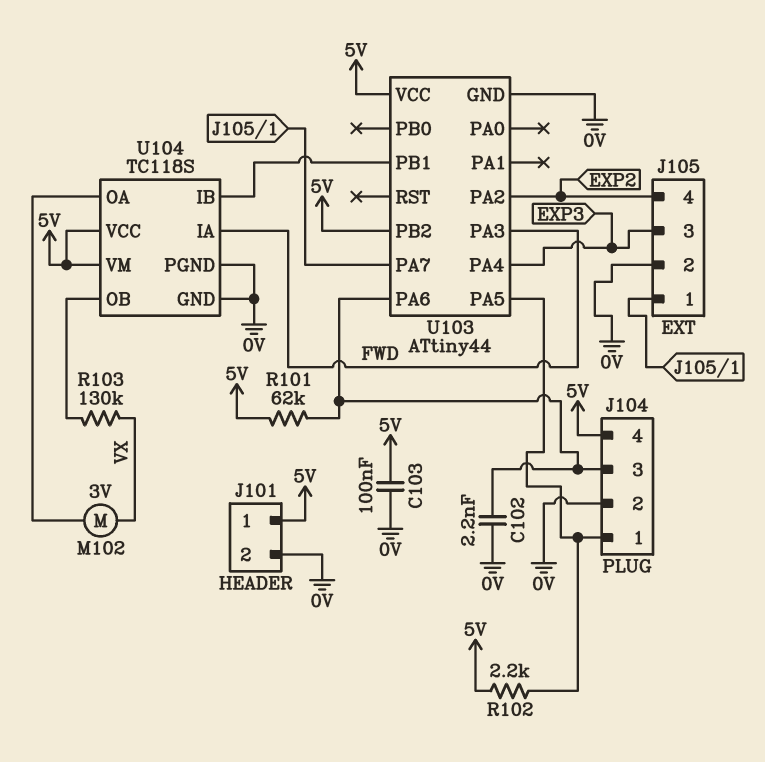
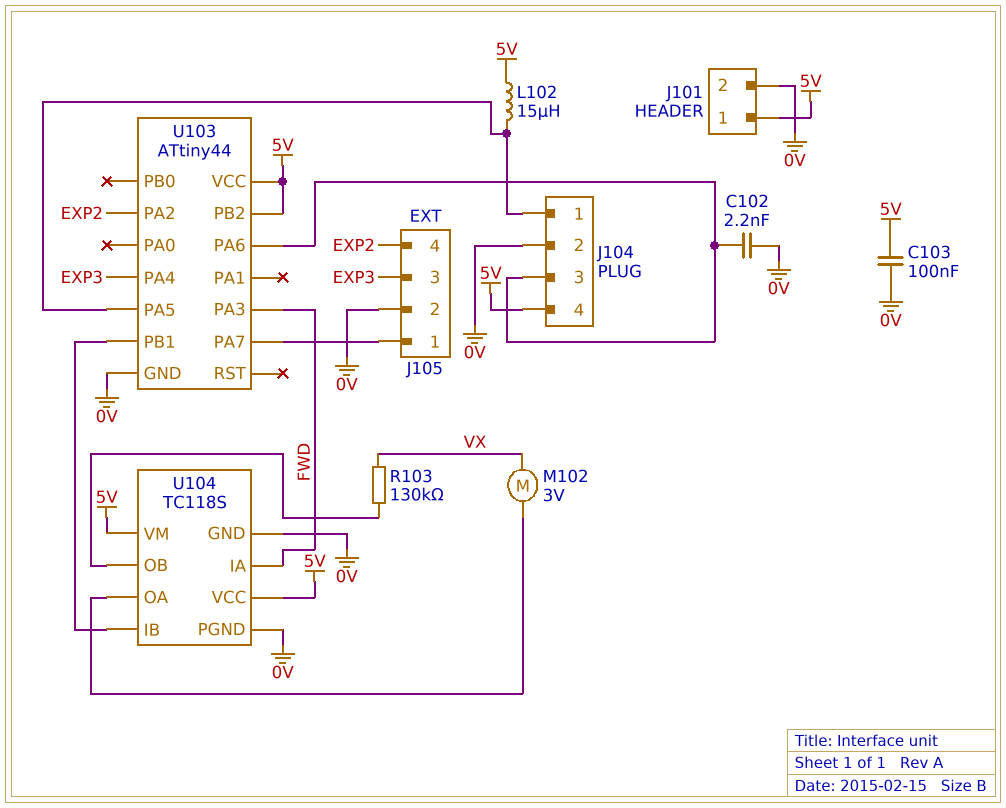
L102: none -> 15uH (5V, J104/1)
R101: 62k (5V, J104/3) -> none
R102: 2.2k (5V, J104/1) -> none

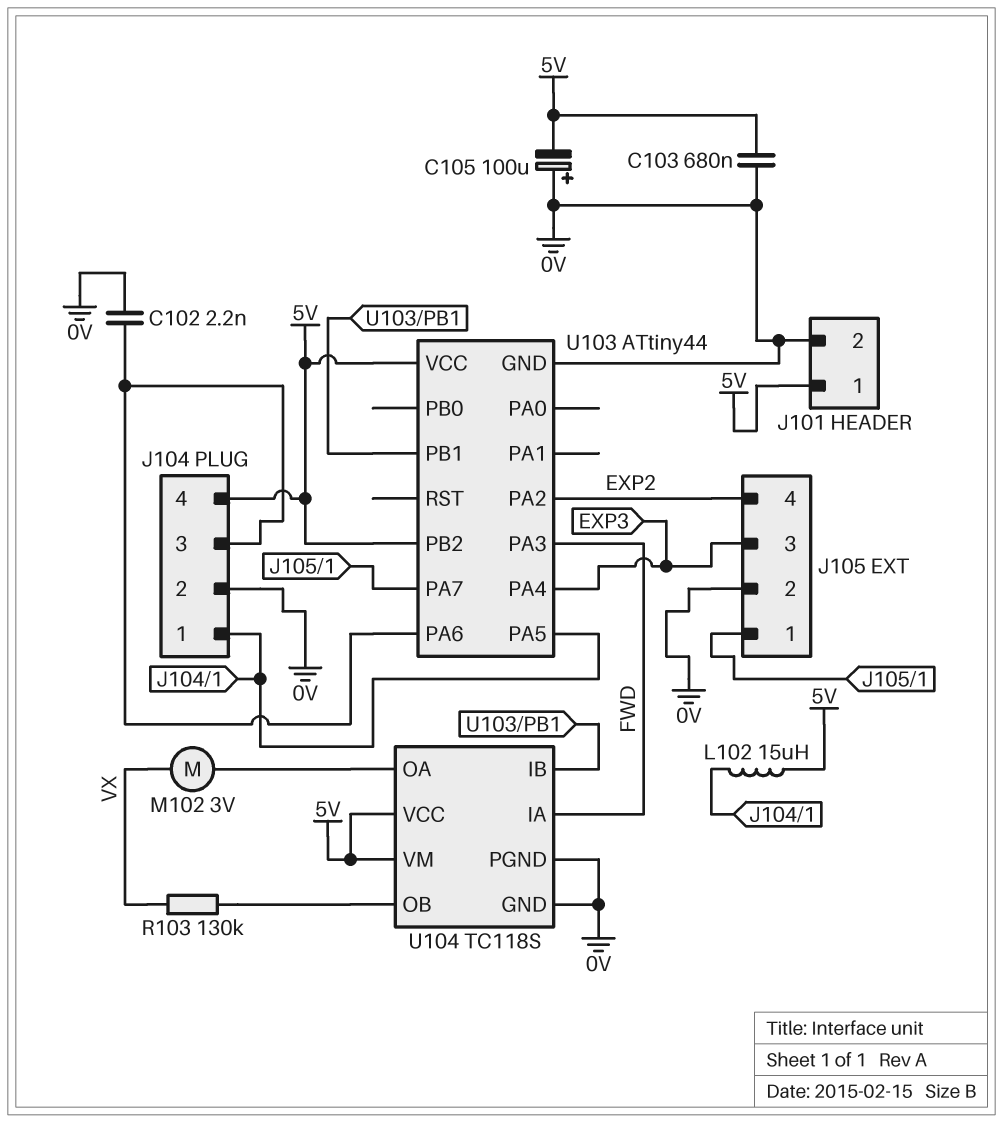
C103: 100nF (0V, 5V) -> 680nF (0V, 5V)
C105: none -> 100uF (plus 0V, minus 5V)

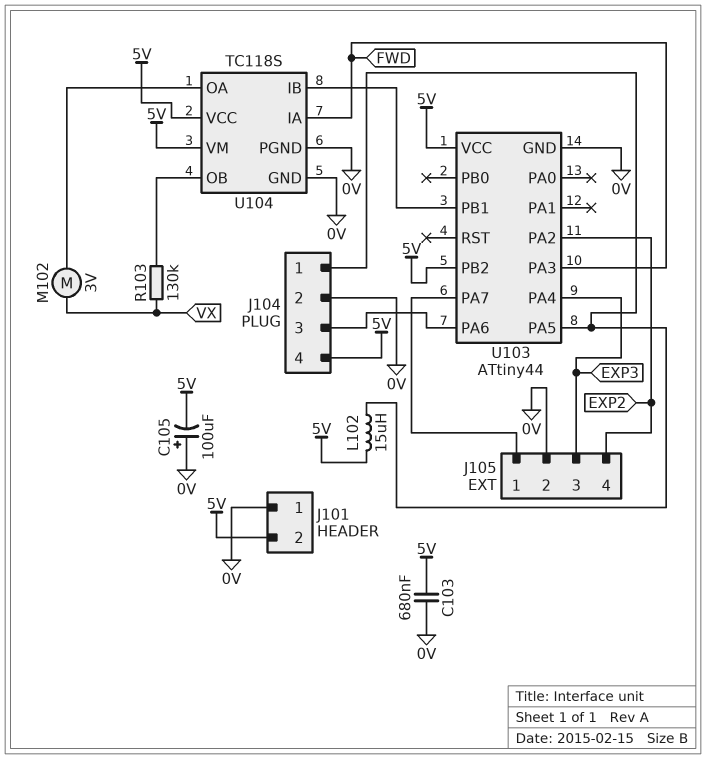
C102: 2.2nF (0V, J104/3) -> none
J101 pin 1: 5V -> 0V
J101 pin 2: 0V -> 5V

